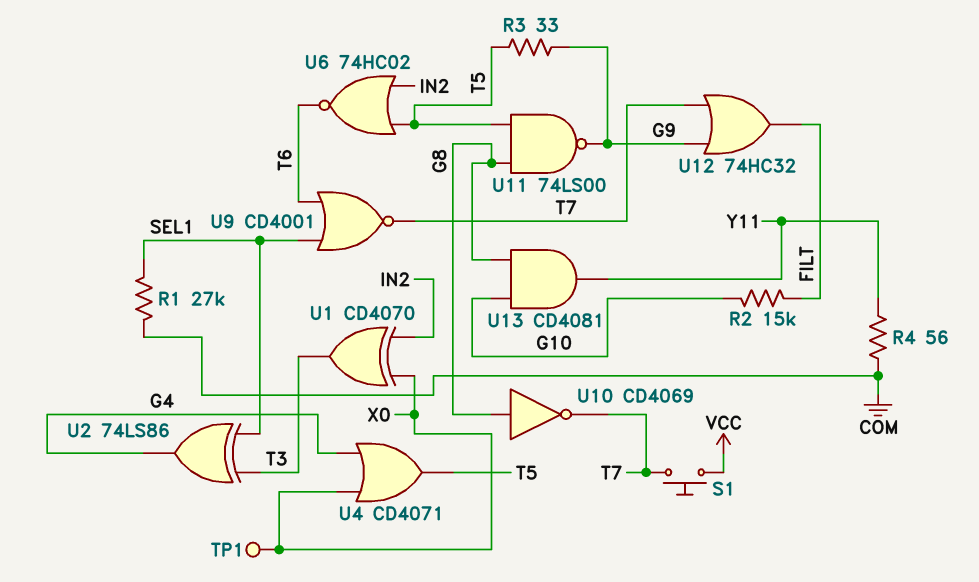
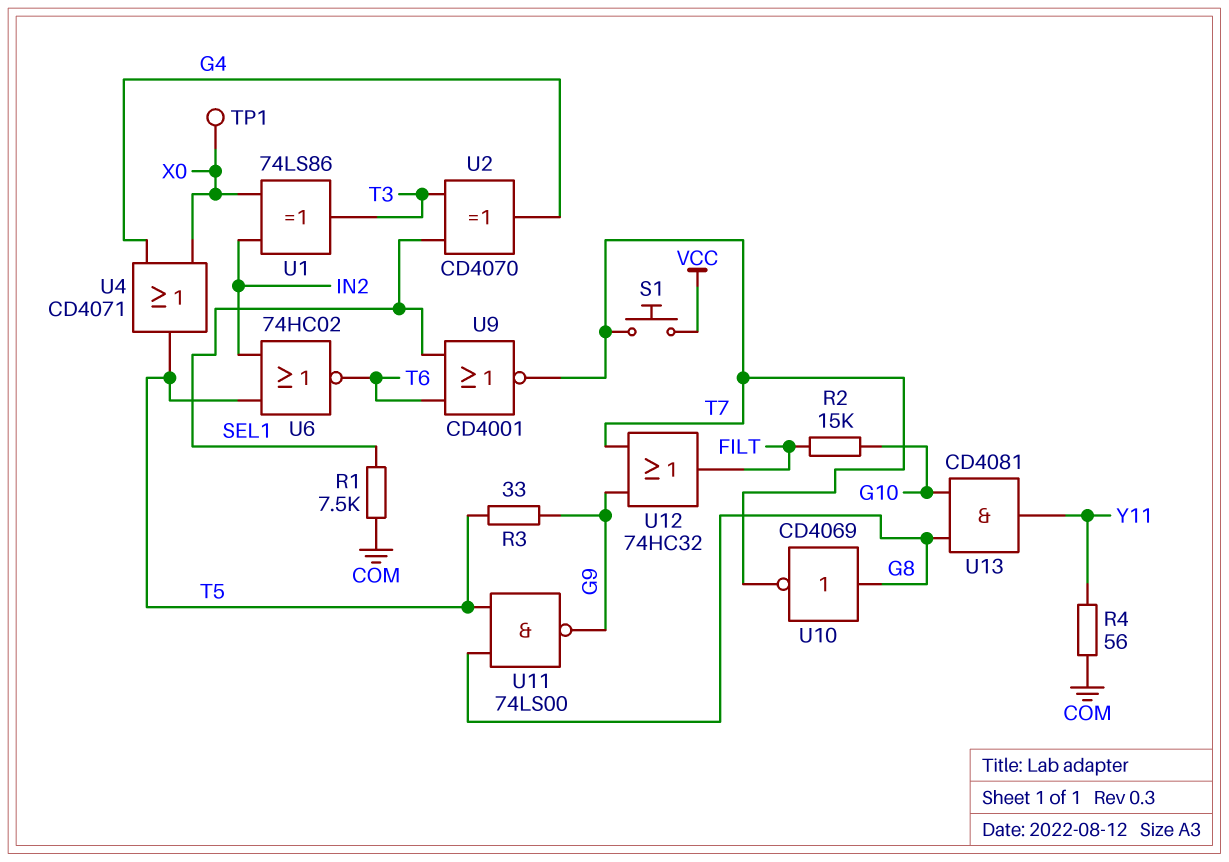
R1: 27k (COM, SEL1) -> 7.5k (COM, SEL1)
U1: XOR CD4070 (in IN2, in X0, out T3) -> XOR 74LS86 (in IN2, in X0, out T3)
U2: XOR 74LS86 (in SEL1, in T3, out G4) -> XOR CD4070 (in SEL1, in T3, out G4)

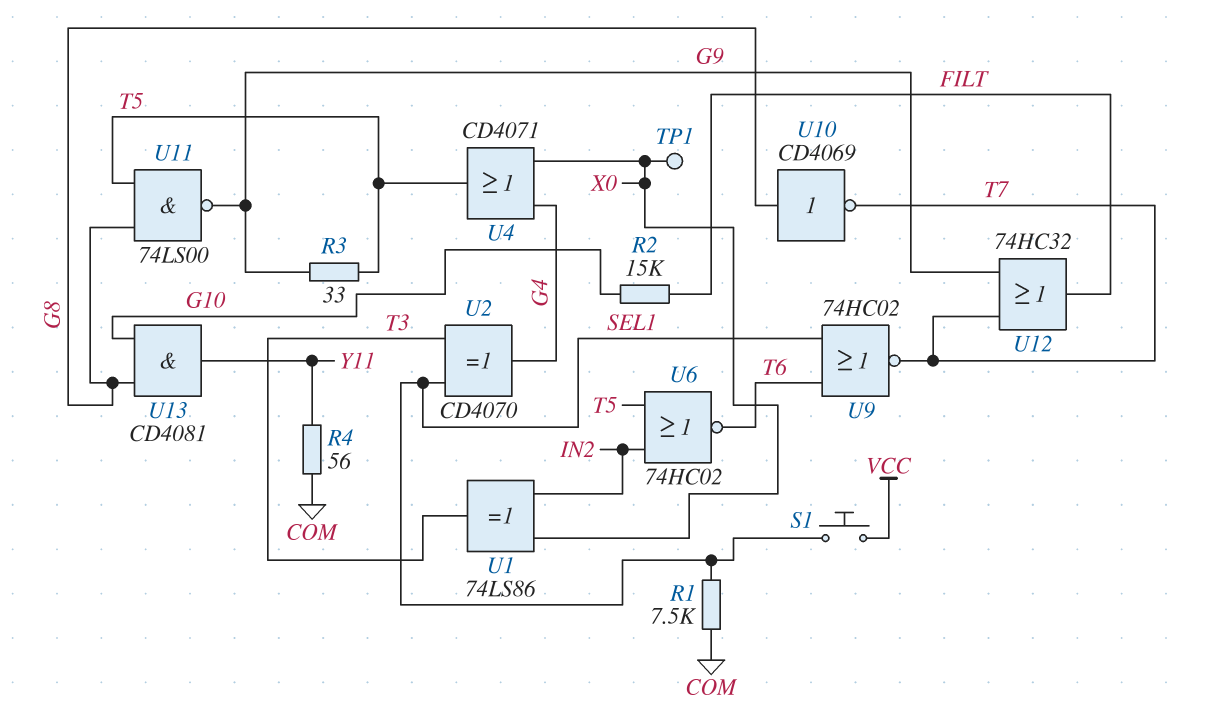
S1: button (T7, VCC) -> button (SEL1, VCC)
U9: NOR CD4001 (in SEL1, in T6, out T7) -> NOR 74HC02 (in SEL1, in T6, out T7)

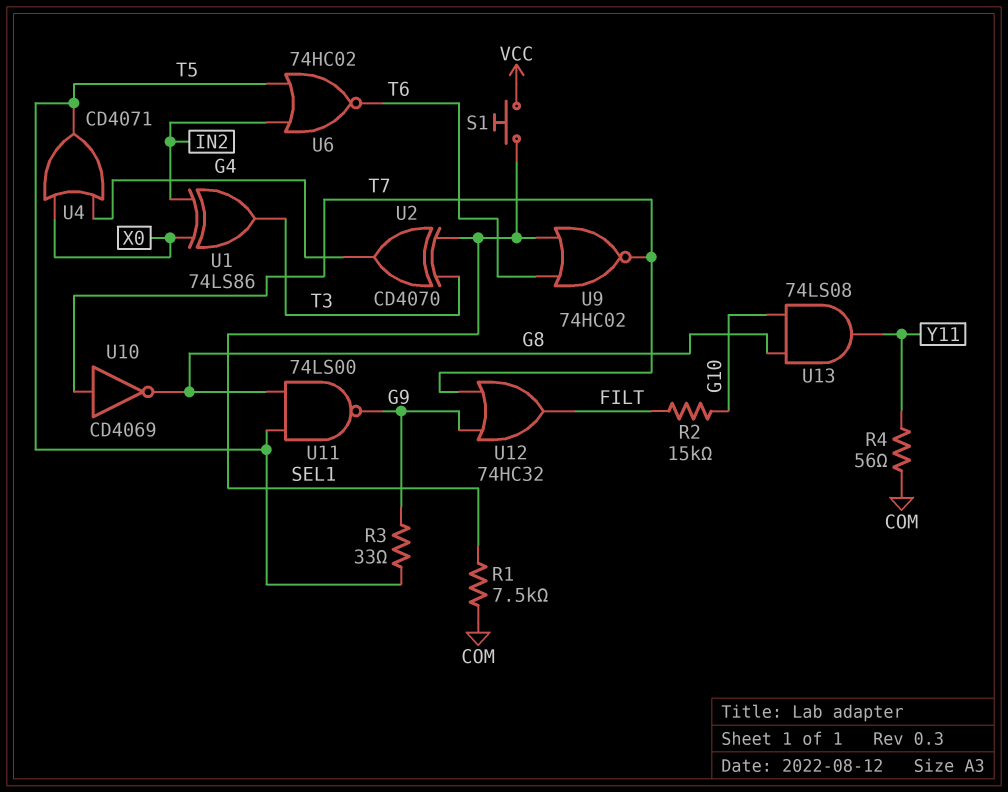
TP1: test point (X0) -> none
U10: NOT CD4069 (in G8, out T7) -> NOT CD4069 (in T7, out G8)
U13: AND CD4081 (in G8, in G10, out Y11) -> AND 74LS08 (in G8, in G10, out Y11)

